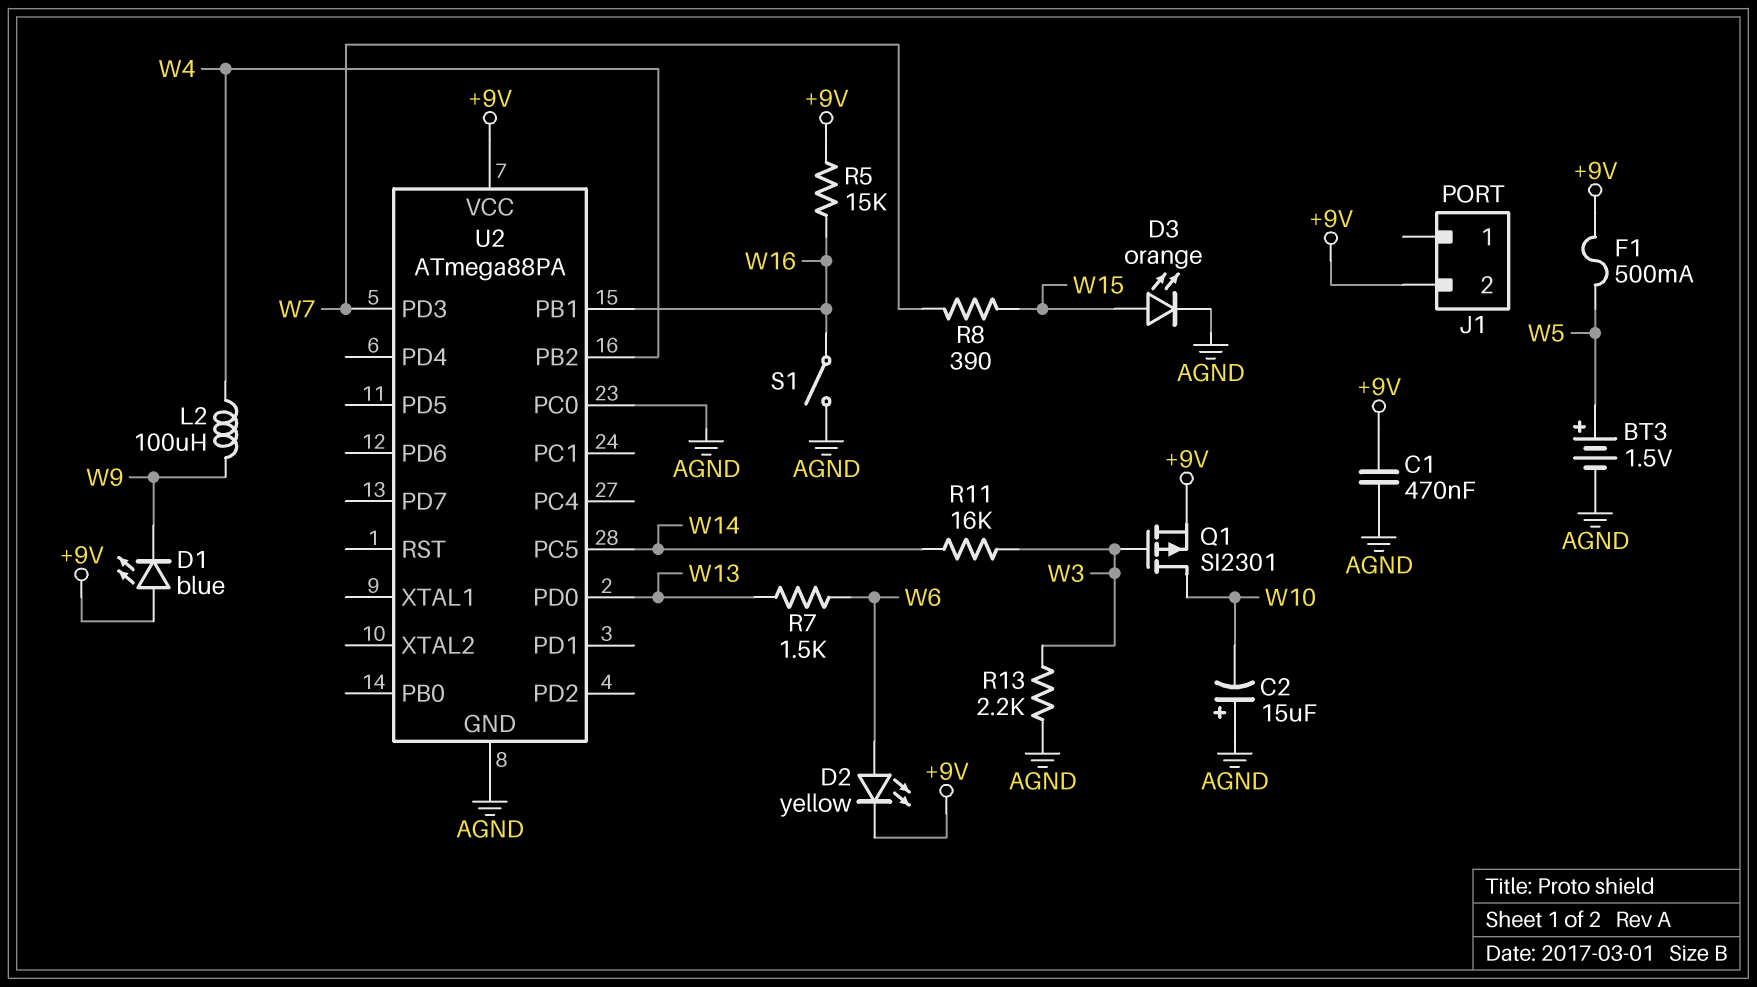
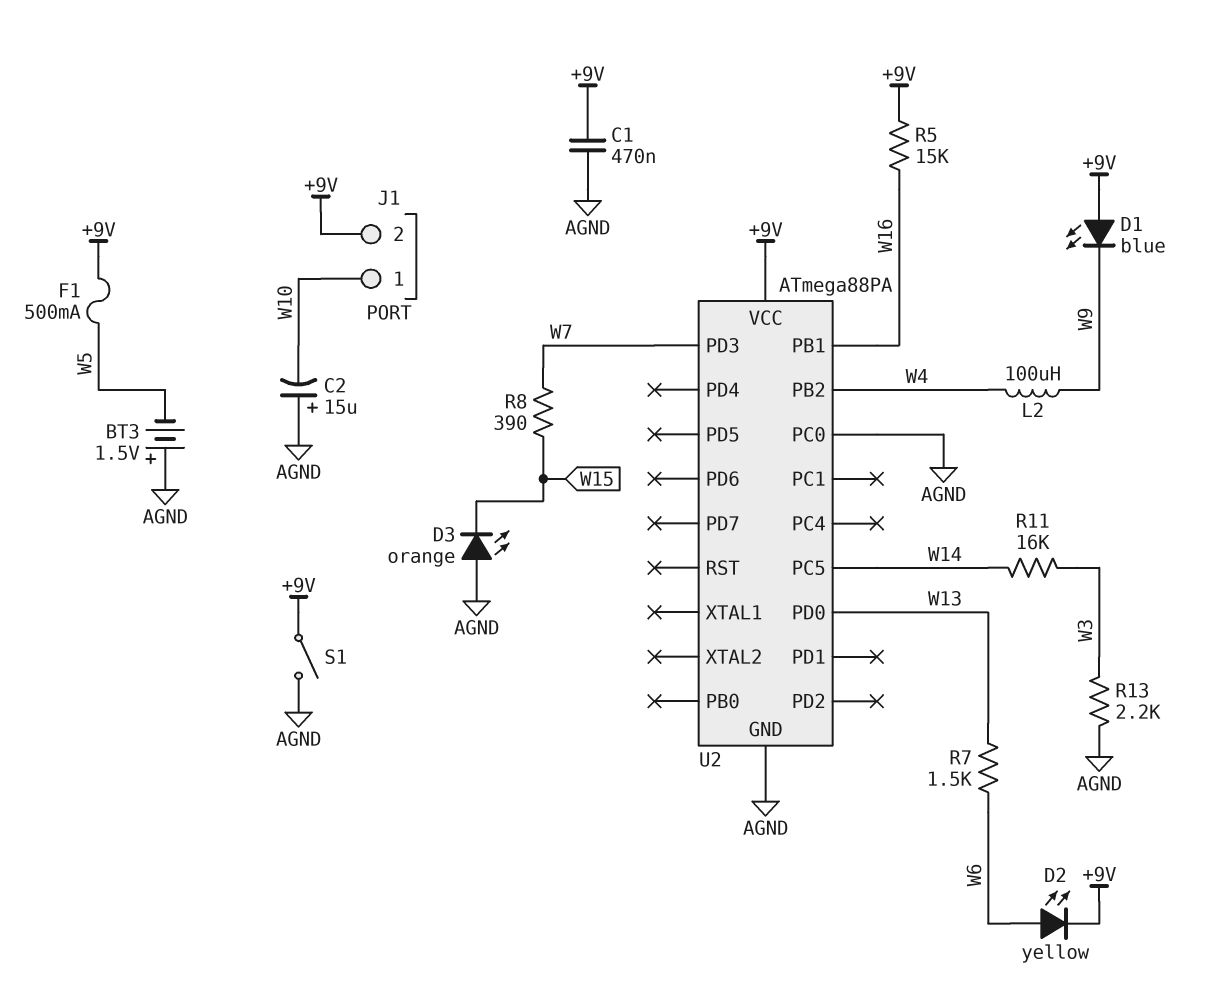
BT3: 1.5V (plus W5, minus AGND) -> 1.5V (plus AGND, minus W5)
D3: LED orange (A W15, K AGND) -> LED orange (A AGND, K W15)
J1 pin 1: none -> W10
Q1: PMOS SI2301 (G W3, D W10, S +9V) -> none
S1: switch (AGND, W16) -> switch (+9V, AGND)

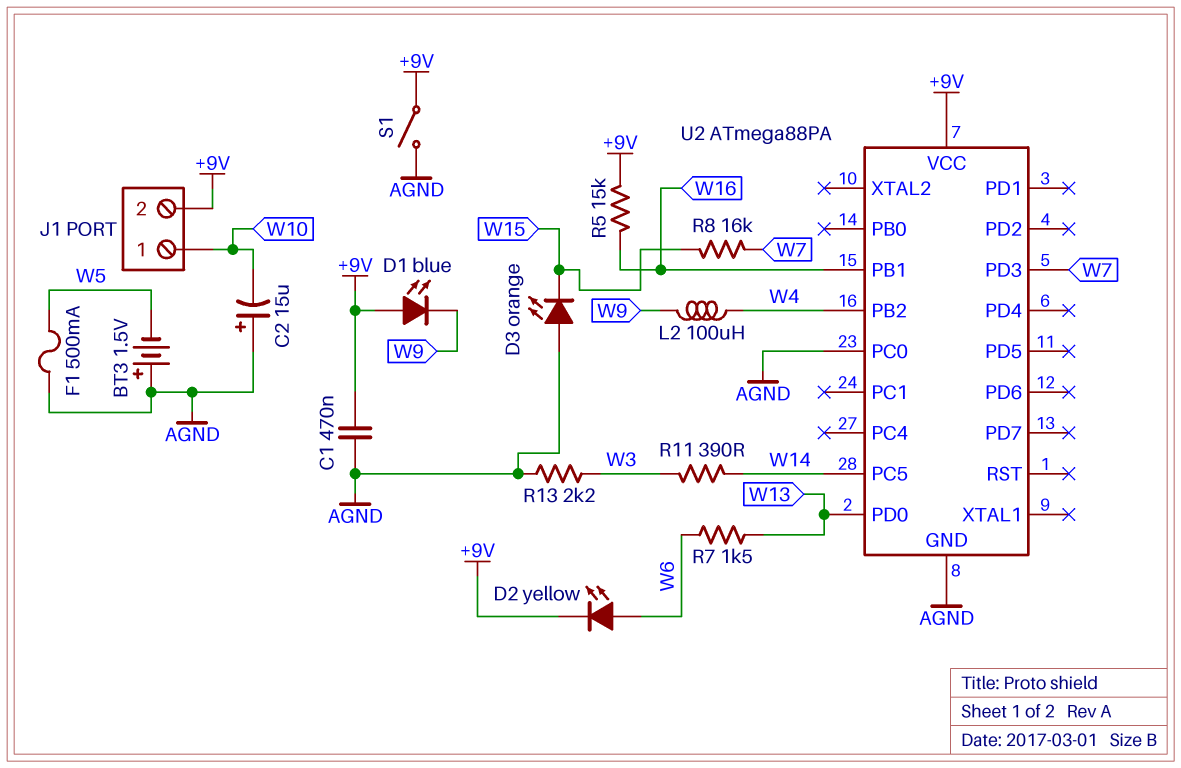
F1: 500mA (+9V, W5) -> 500mA (AGND, W5)
R8: 390 (W7, W15) -> 16k (W7, W15)
R11: 16k (W3, W14) -> 390 (W3, W14)

